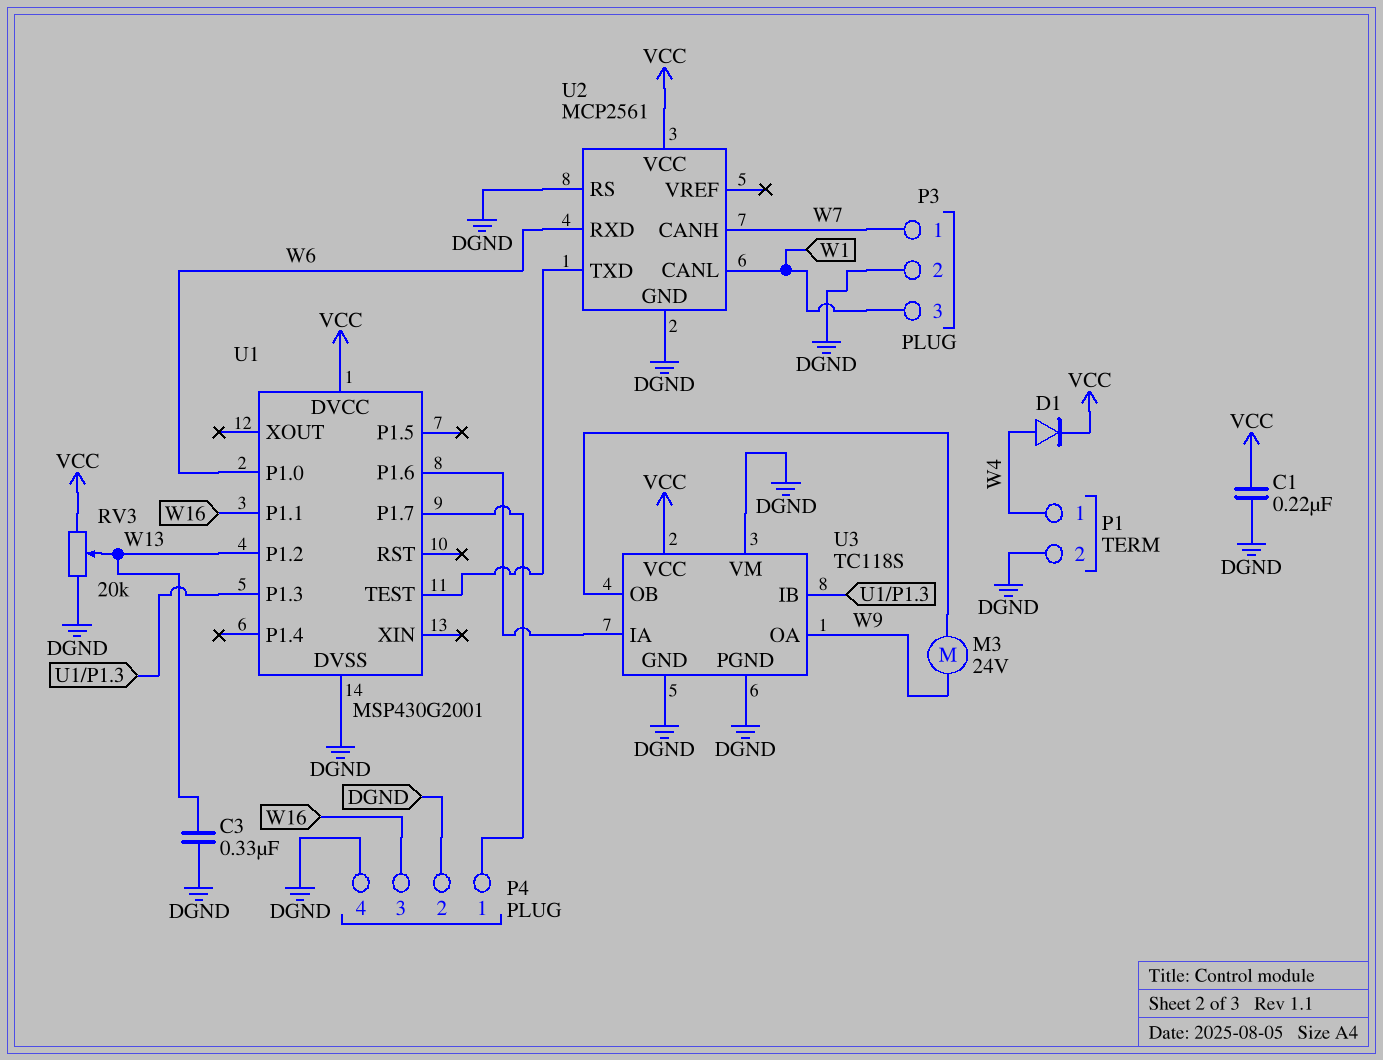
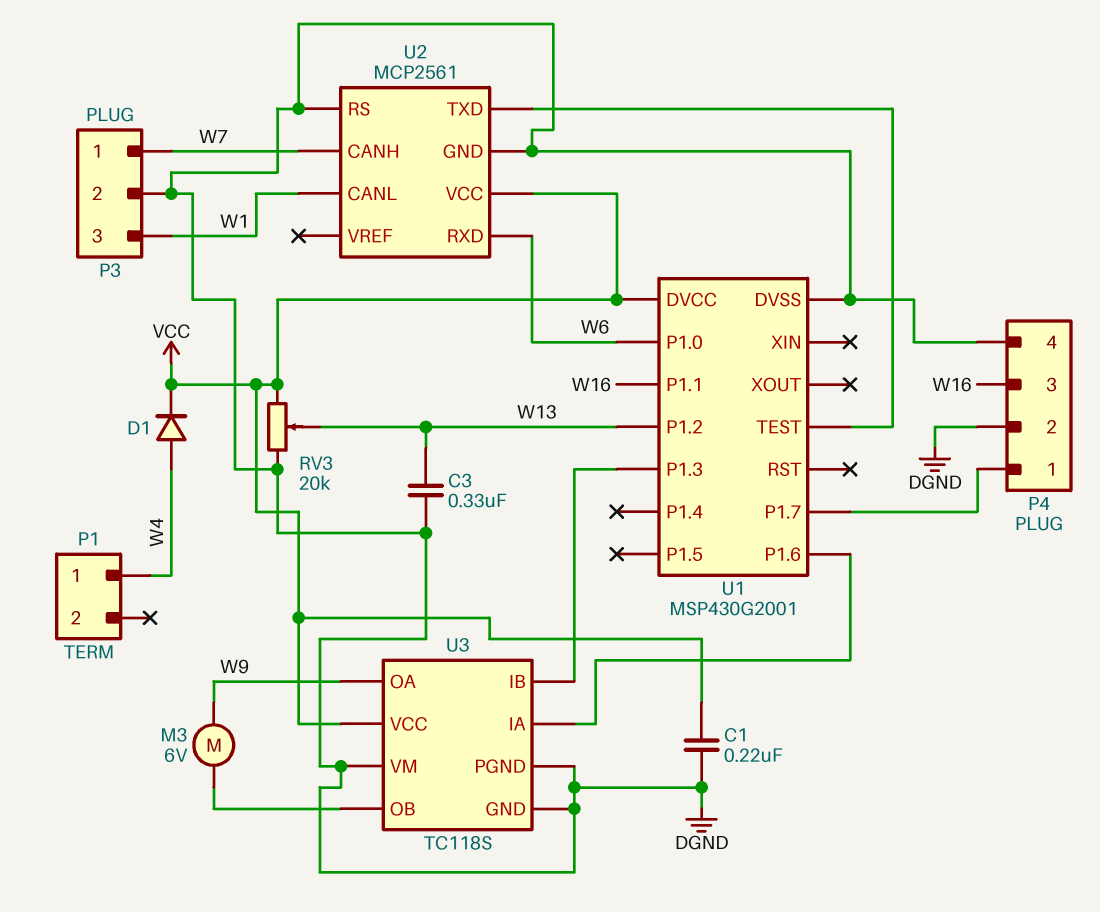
M3: motor 24V (U3/OB, W9) -> motor 6V (U3/OB, W9)
P1 pin 2: DGND -> none

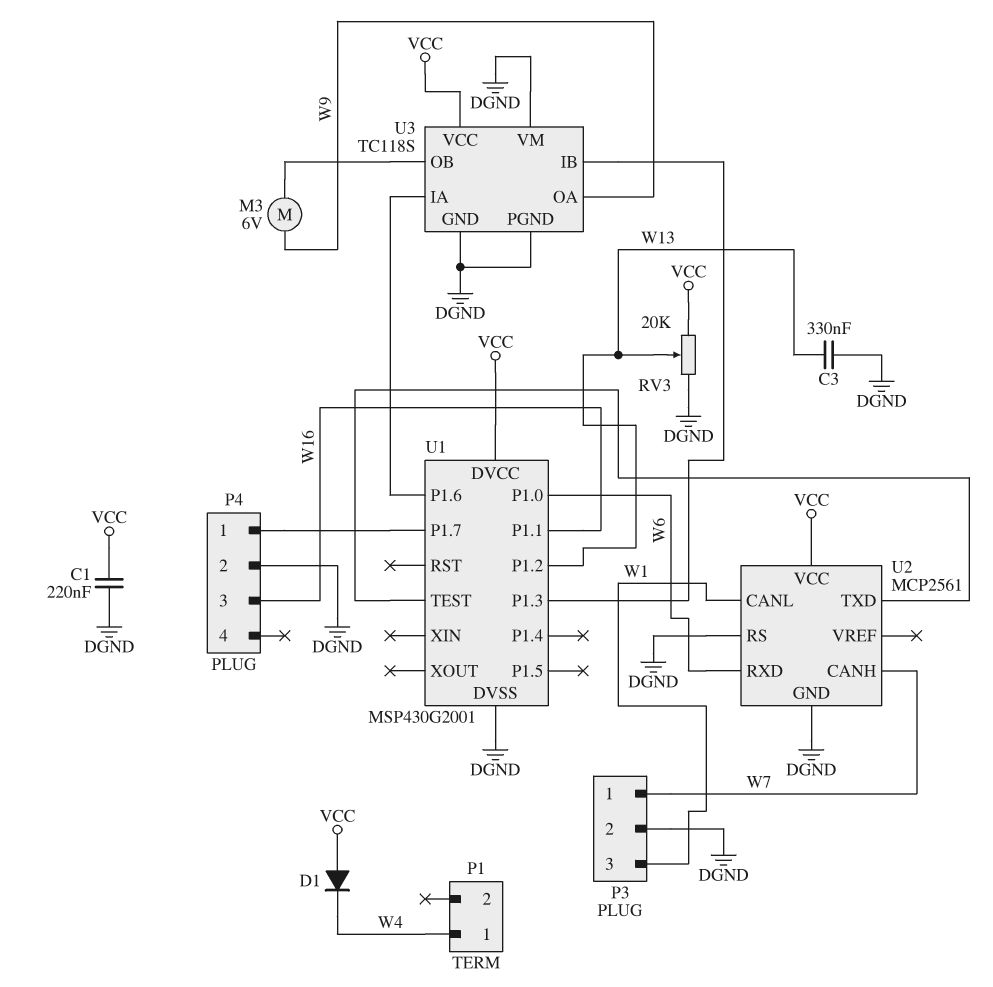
D1: diode (A W4, K VCC) -> diode (A VCC, K W4)
P4 pin 4: DGND -> none

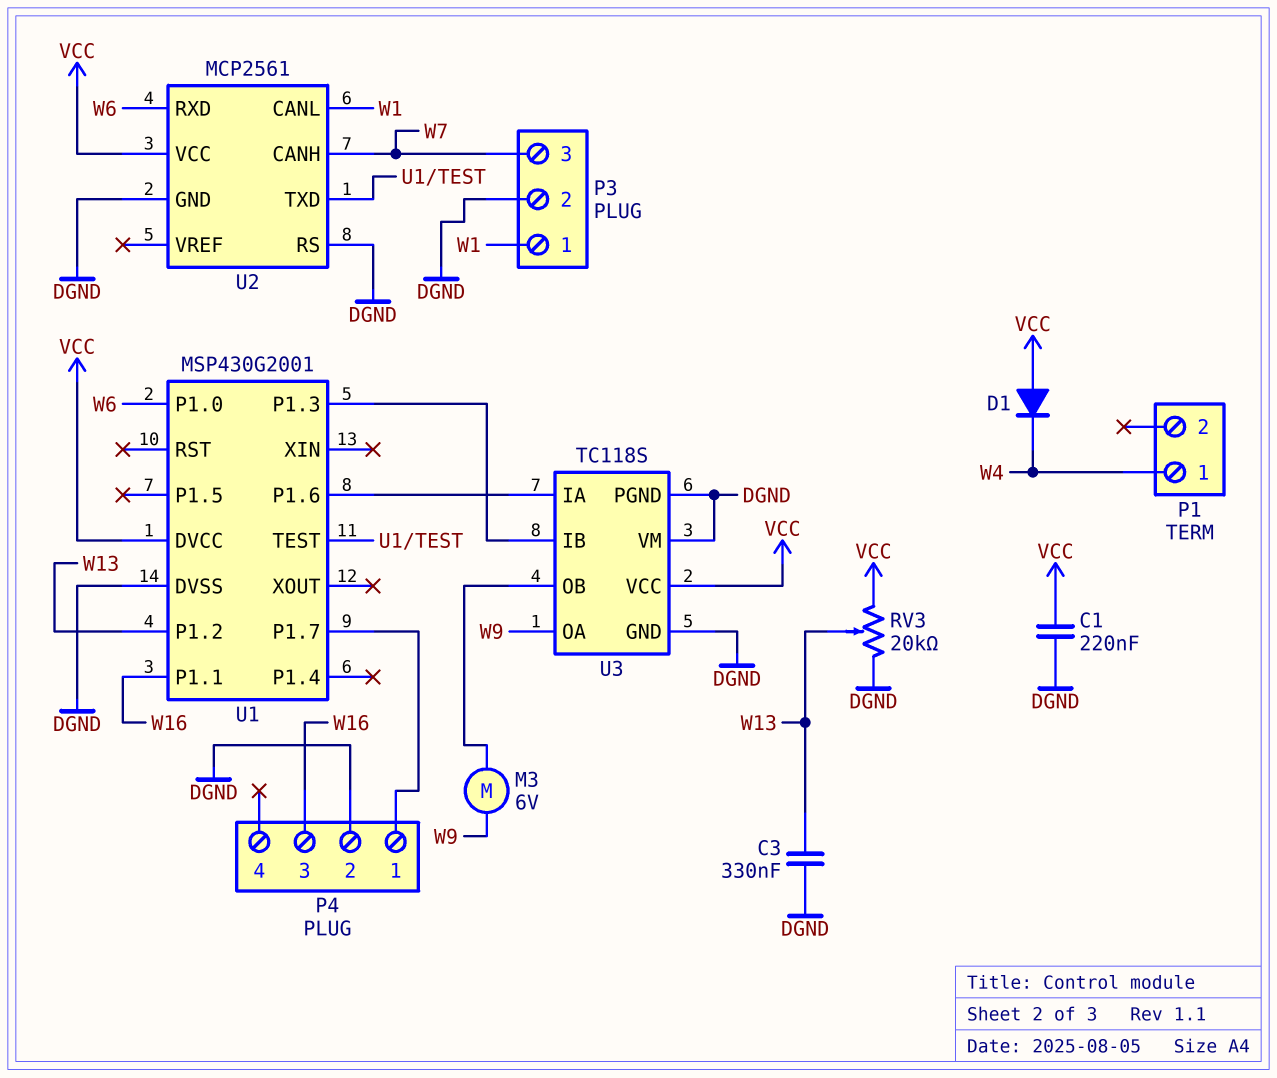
P3 pin 1: W7 -> W1
P3 pin 3: W1 -> W7

